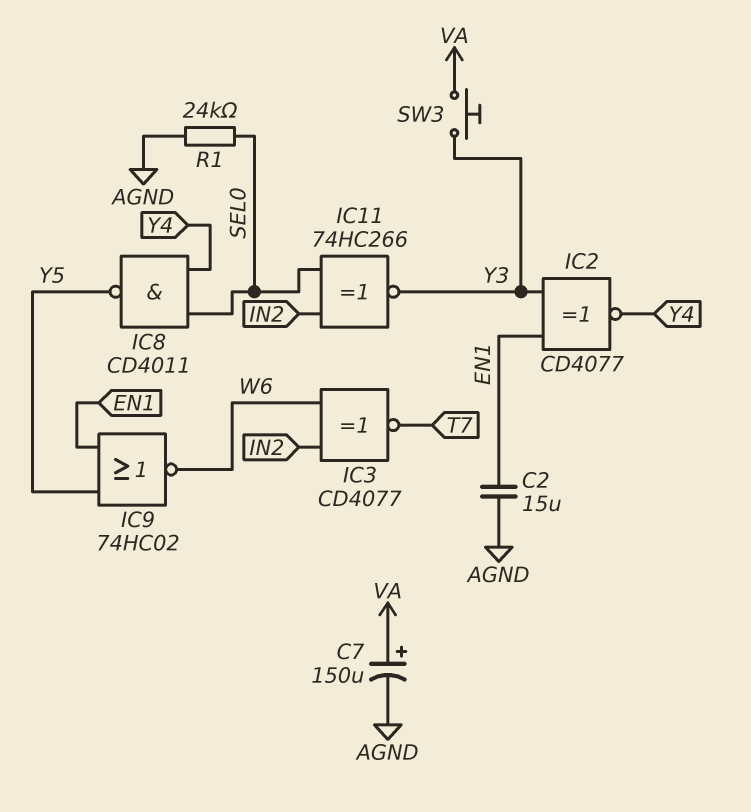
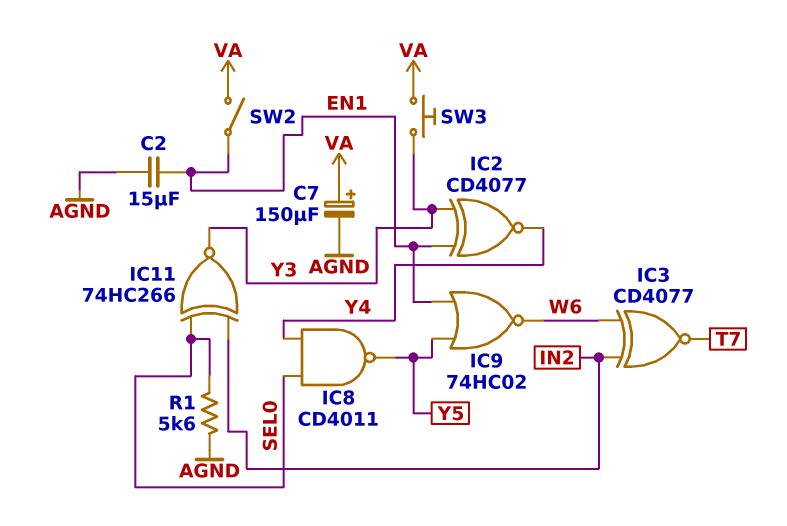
R1: 24k (AGND, SEL0) -> 5.6k (AGND, SEL0)
SW2: none -> switch (EN1, VA)

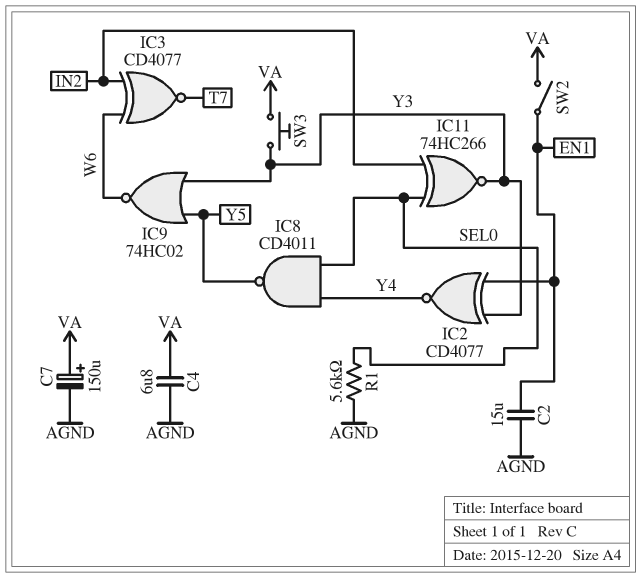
C4: none -> 6.8uF (AGND, VA)
IC9: NOR 74HC02 (in EN1, in Y5, out W6) -> NOR 74HC02 (in Y3, in Y5, out W6)

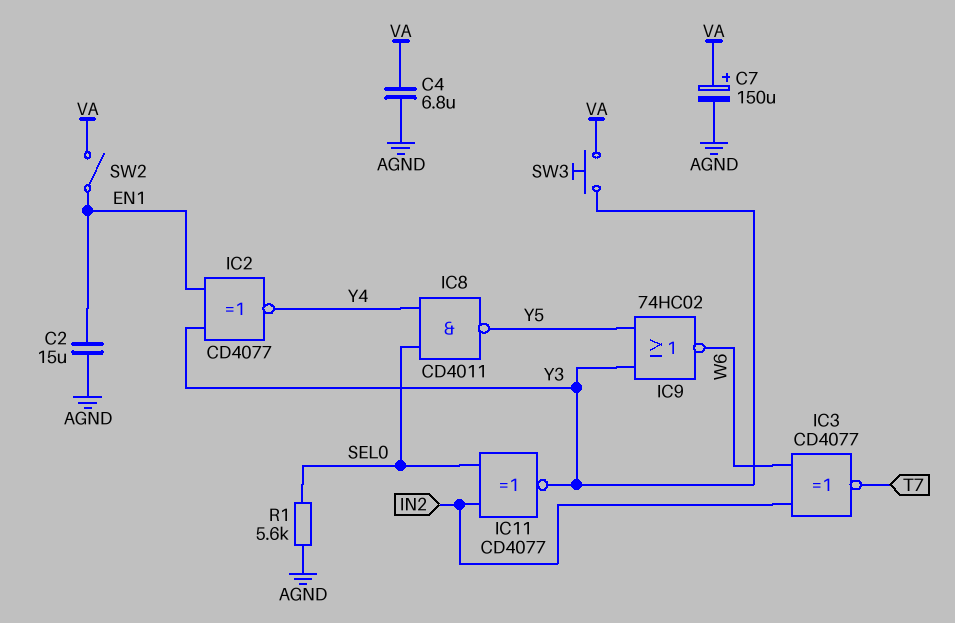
IC11: XNOR 74HC266 (in IN2, in SEL0, out Y3) -> XNOR CD4077 (in IN2, in SEL0, out Y3)

